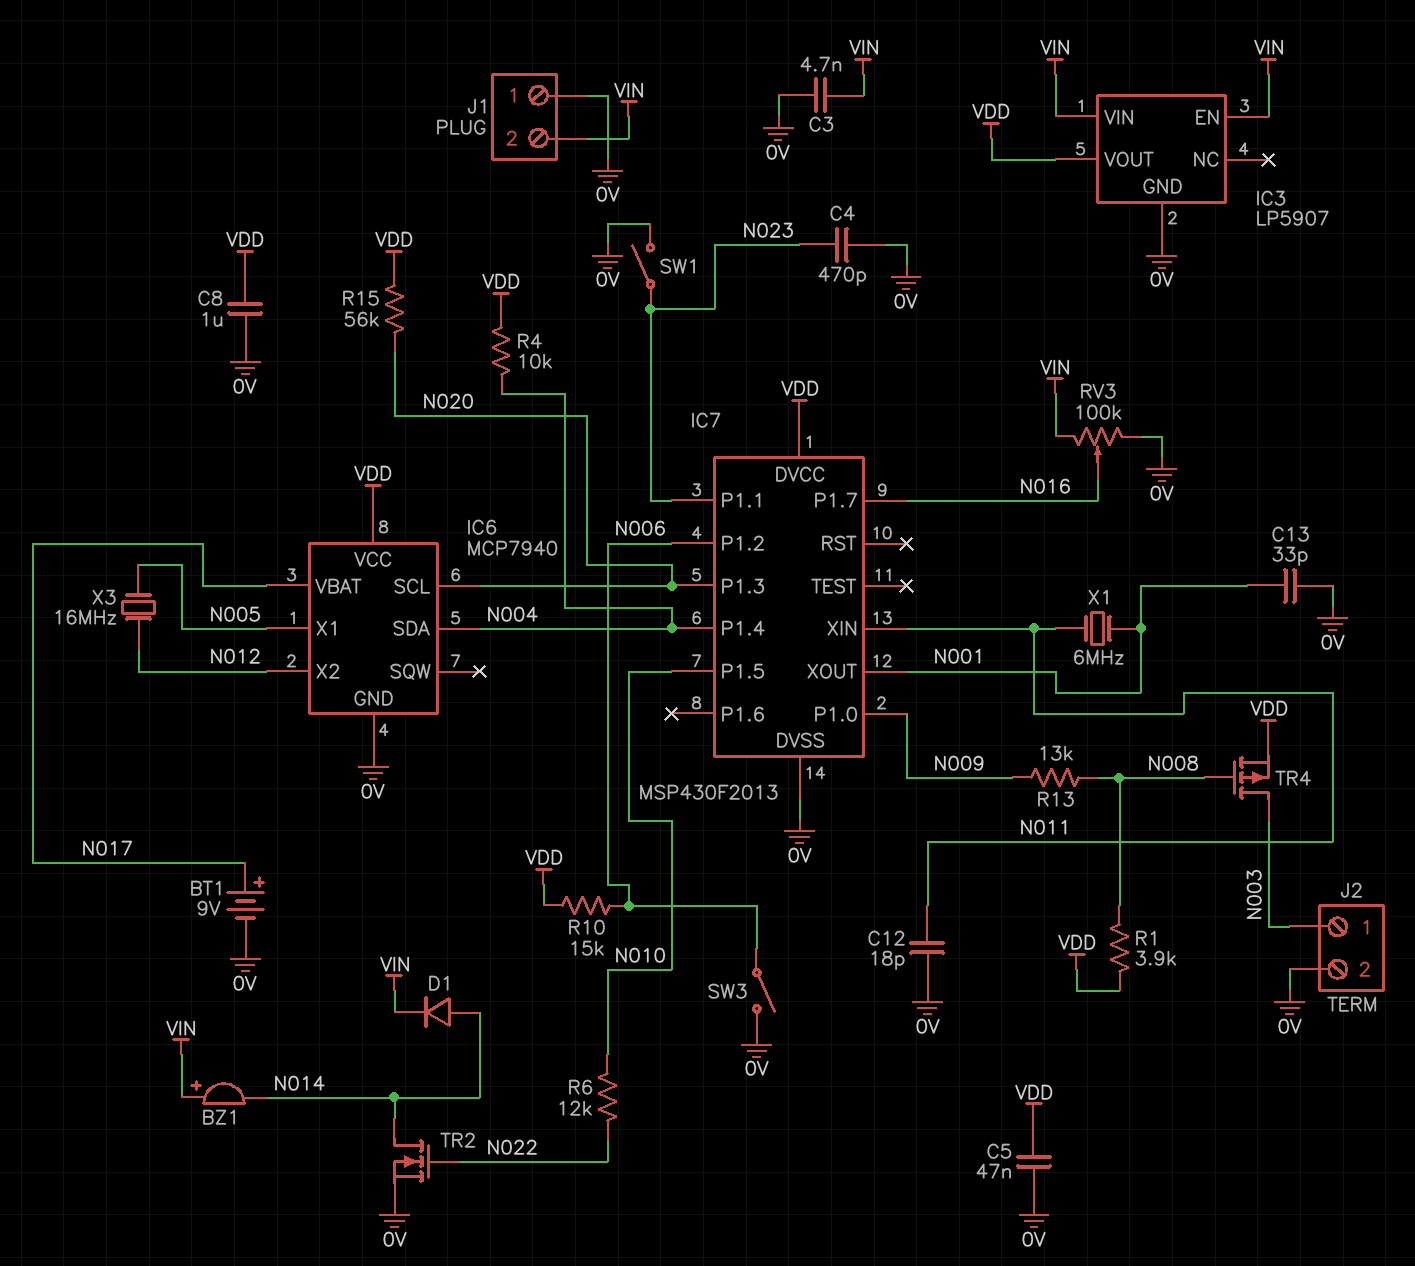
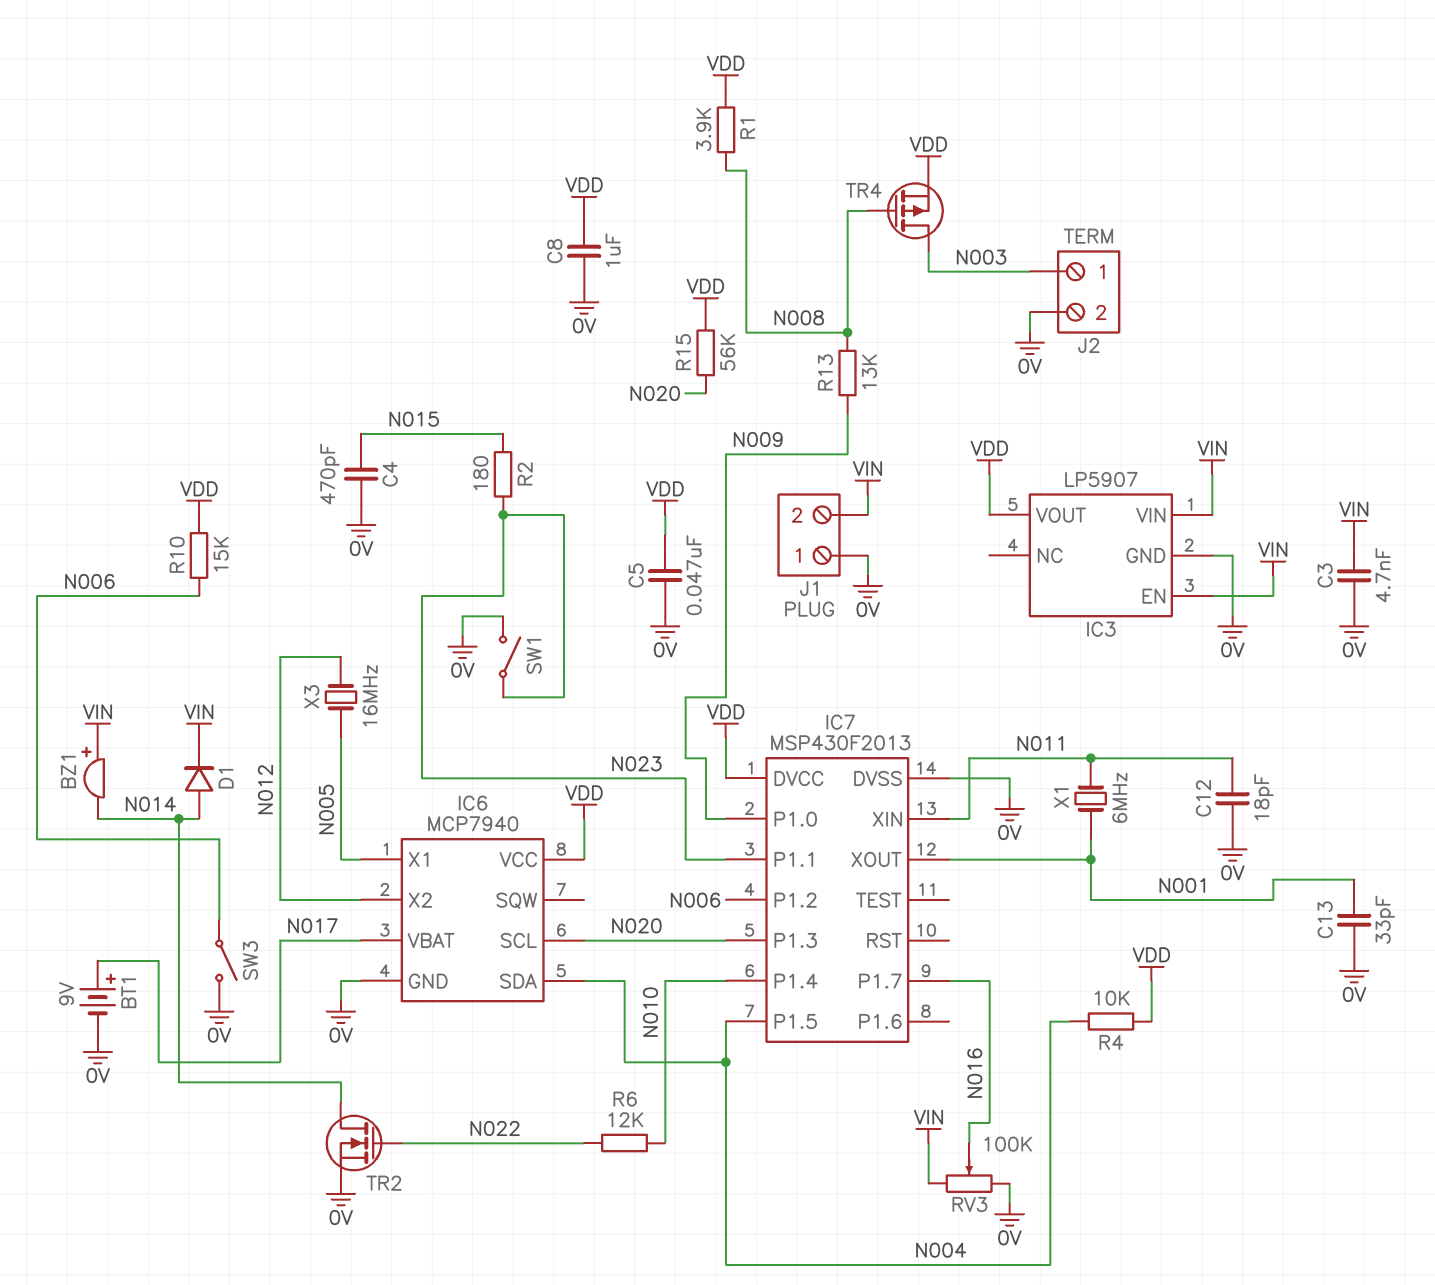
C4: 470pF (0V, N023) -> 470pF (0V, N015)
IC7 pin P1.4: N004 -> N010
IC7 pin P1.5: N010 -> N004
R2: none -> 180 (N015, N023)

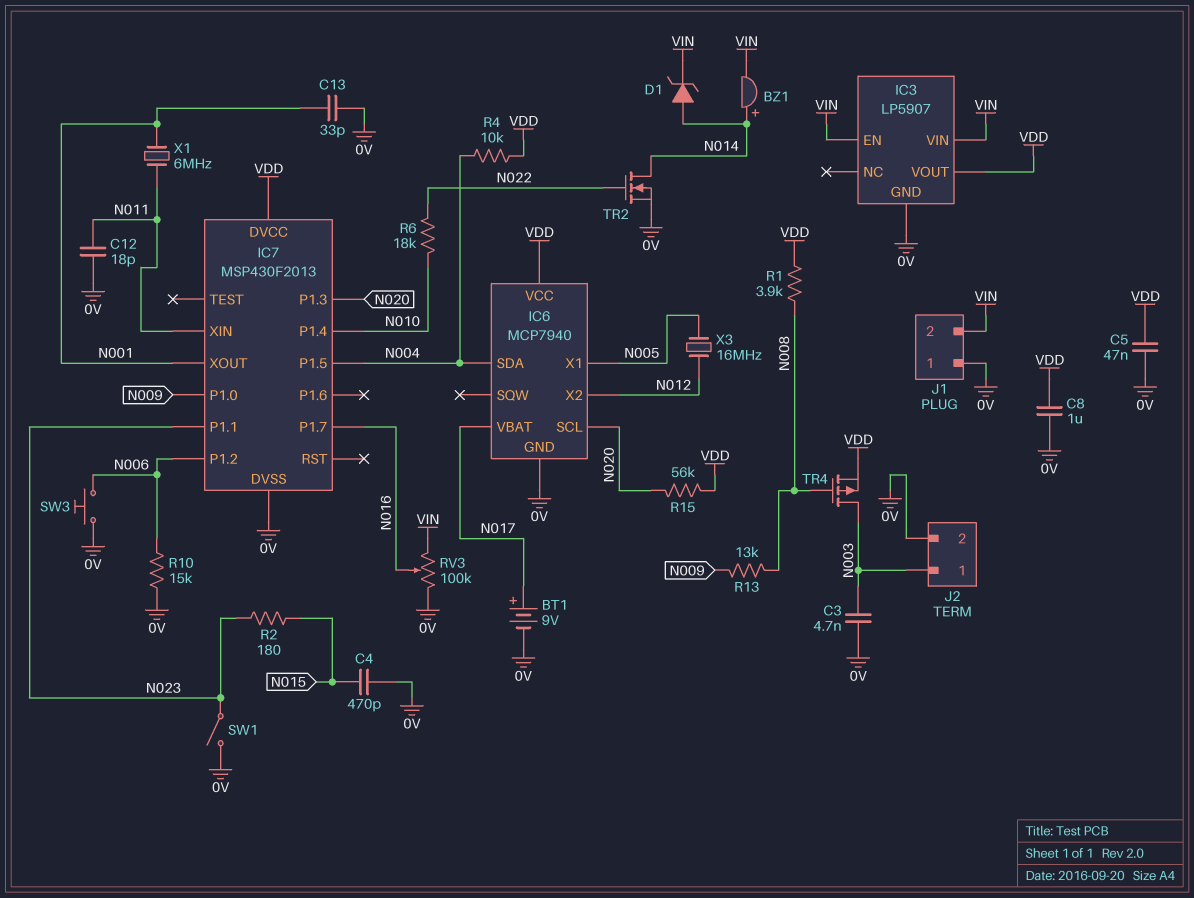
BZ1: buzzer (plus VIN, minus N014) -> buzzer (plus N014, minus VIN)
C3: 4.7nF (0V, VIN) -> 4.7nF (0V, N003)
D1: diode (A N014, K VIN) -> zener (A N014, K VIN)
R6: 12k (N010, N022) -> 18k (N010, N022)
R10: 15k (N006, VDD) -> 15k (0V, N006)
SW3: switch (0V, N006) -> button (0V, N006)

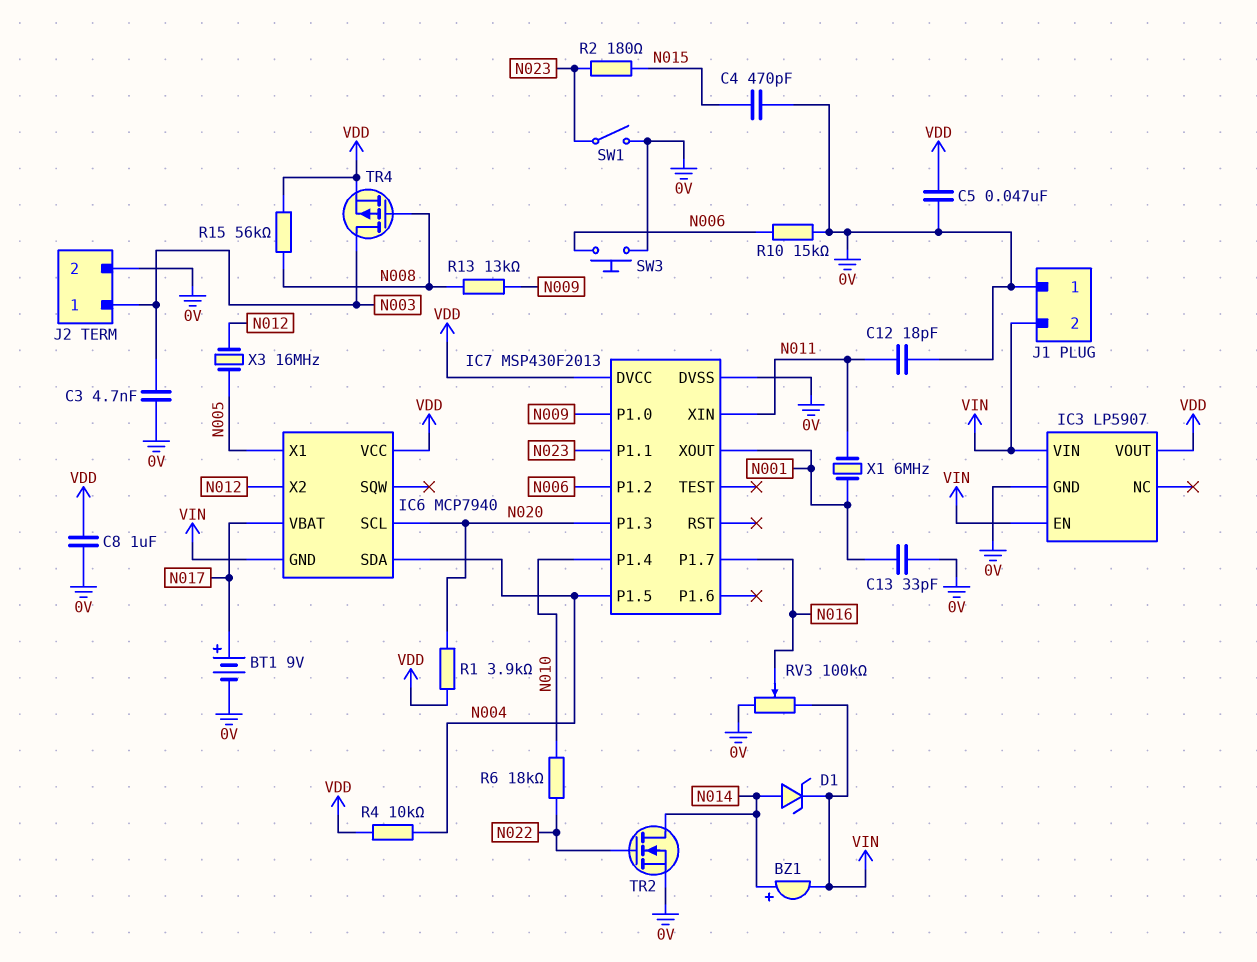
IC6 pin GND: 0V -> VIN
R1: 3.9k (N008, VDD) -> 3.9k (N020, VDD)
R15: 56k (N020, VDD) -> 56k (N008, VDD)

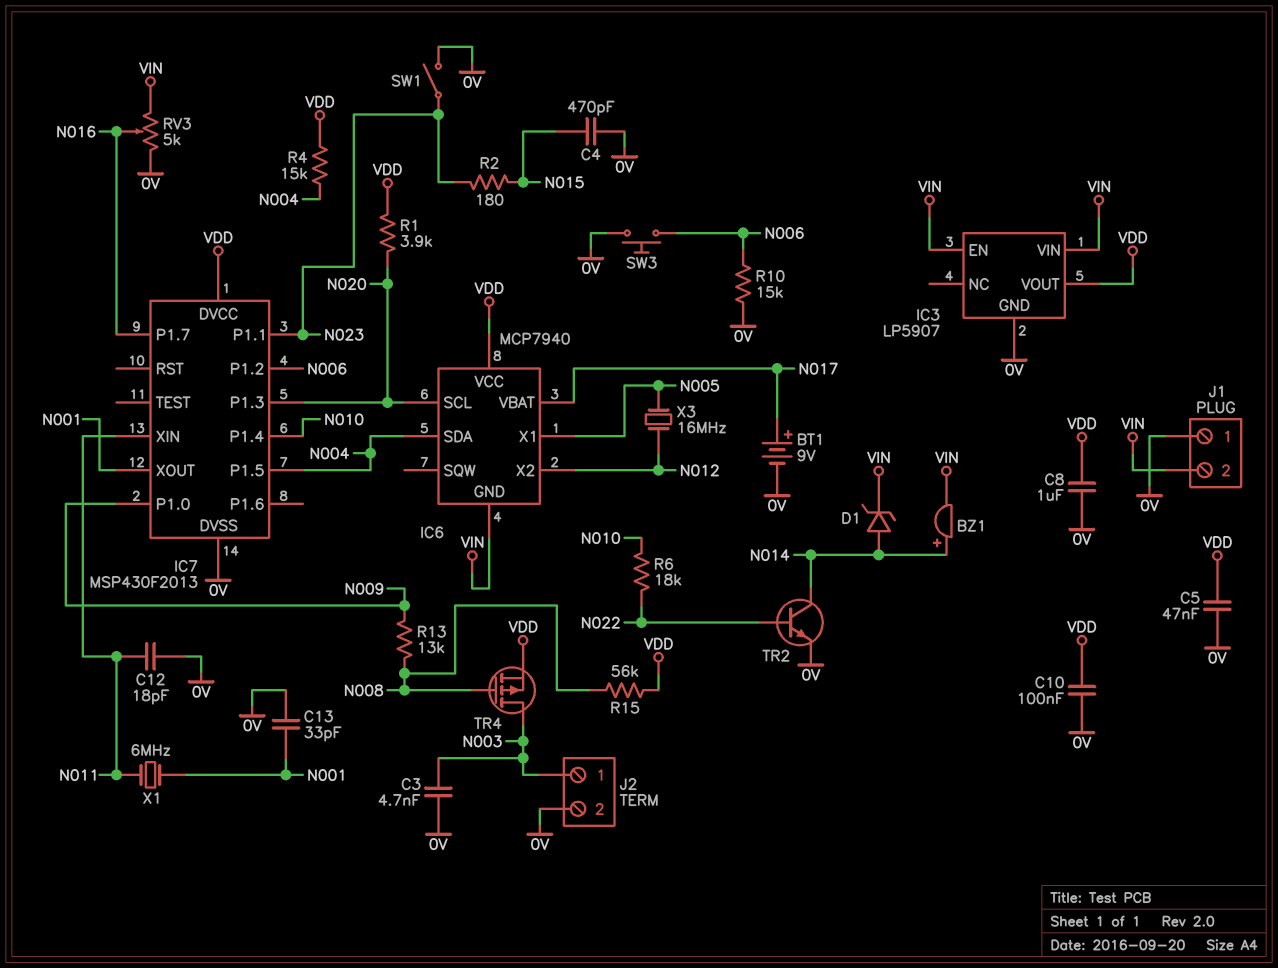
C10: none -> 100nF (0V, VDD)
R4: 10k (N004, VDD) -> 15k (N004, VDD)
RV3: 100k (0V, VIN, wiper N016) -> 5k (0V, VIN, wiper N016)
TR2: NMOS (G N022, D N014, S 0V) -> NPN (B N022, C N014, E 0V)

